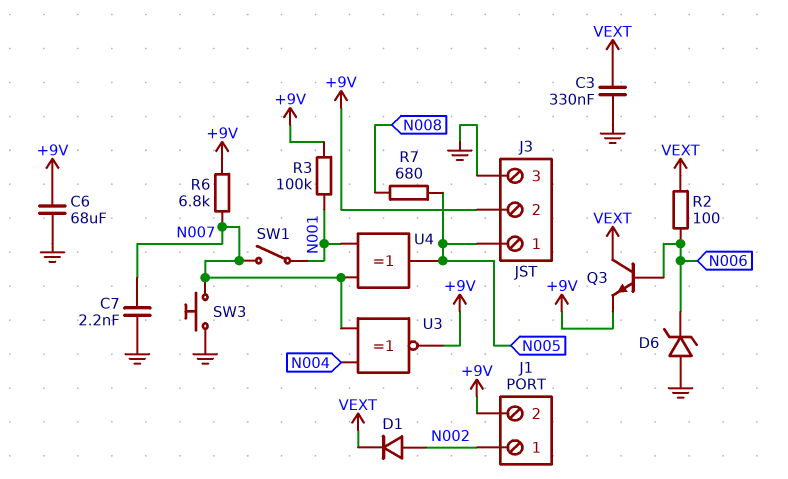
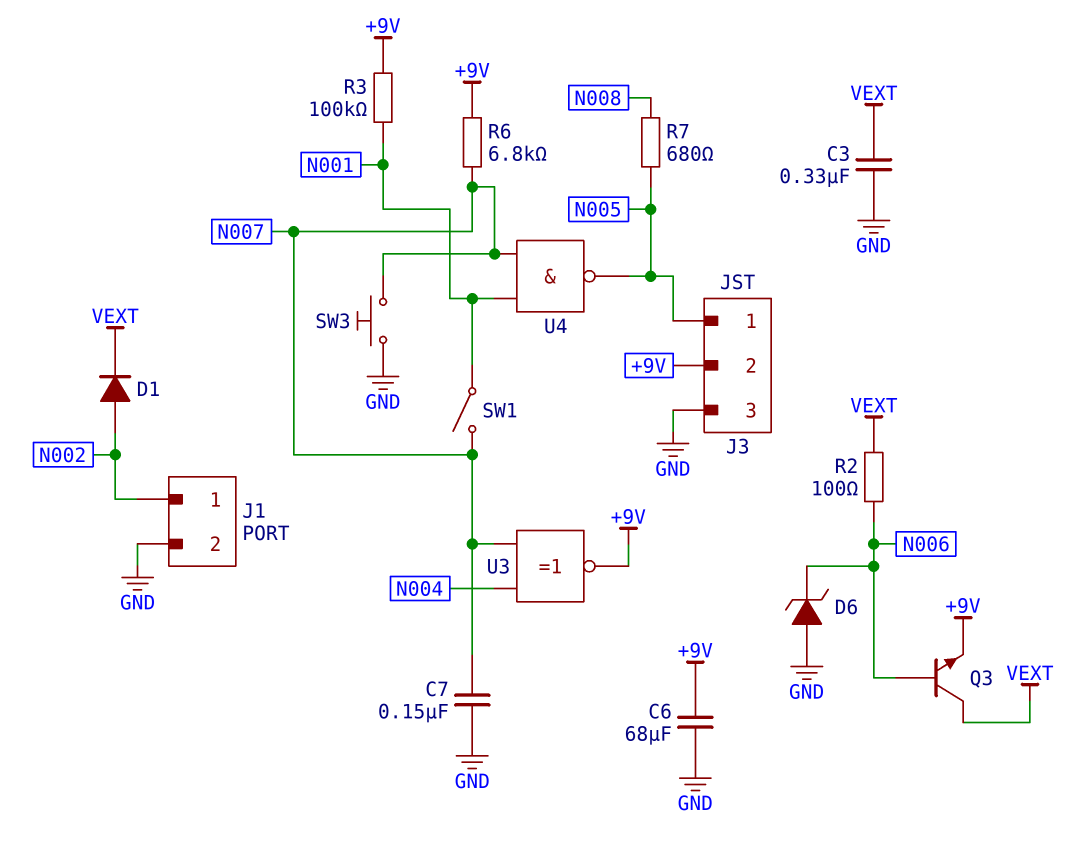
C7: 2.2nF (GND, N007) -> 150nF (GND, N007)
J1 pin 2: +9V -> GND
U4: XOR (in N001, in N007, out N005) -> NAND (in N001, in N007, out N005)

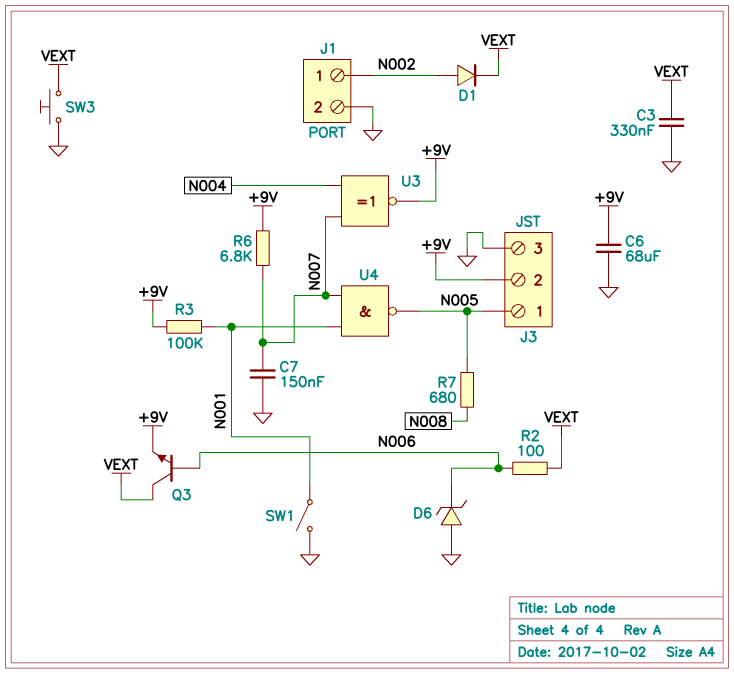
SW1: switch (N001, N007) -> switch (GND, N001)
SW3: button (GND, N007) -> button (GND, VEXT)

